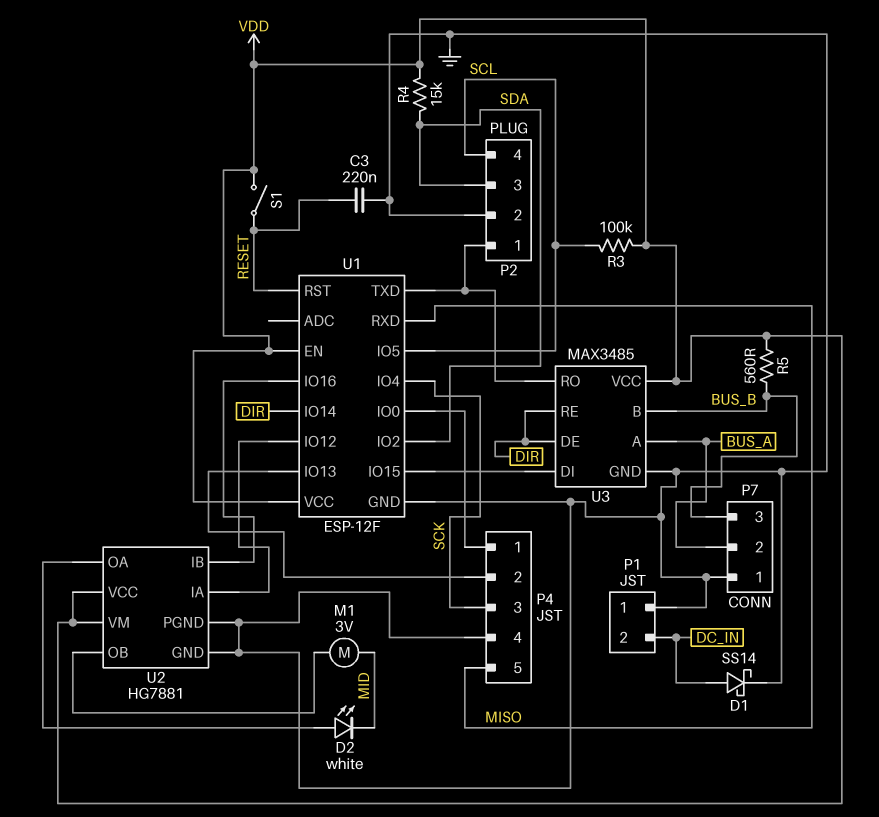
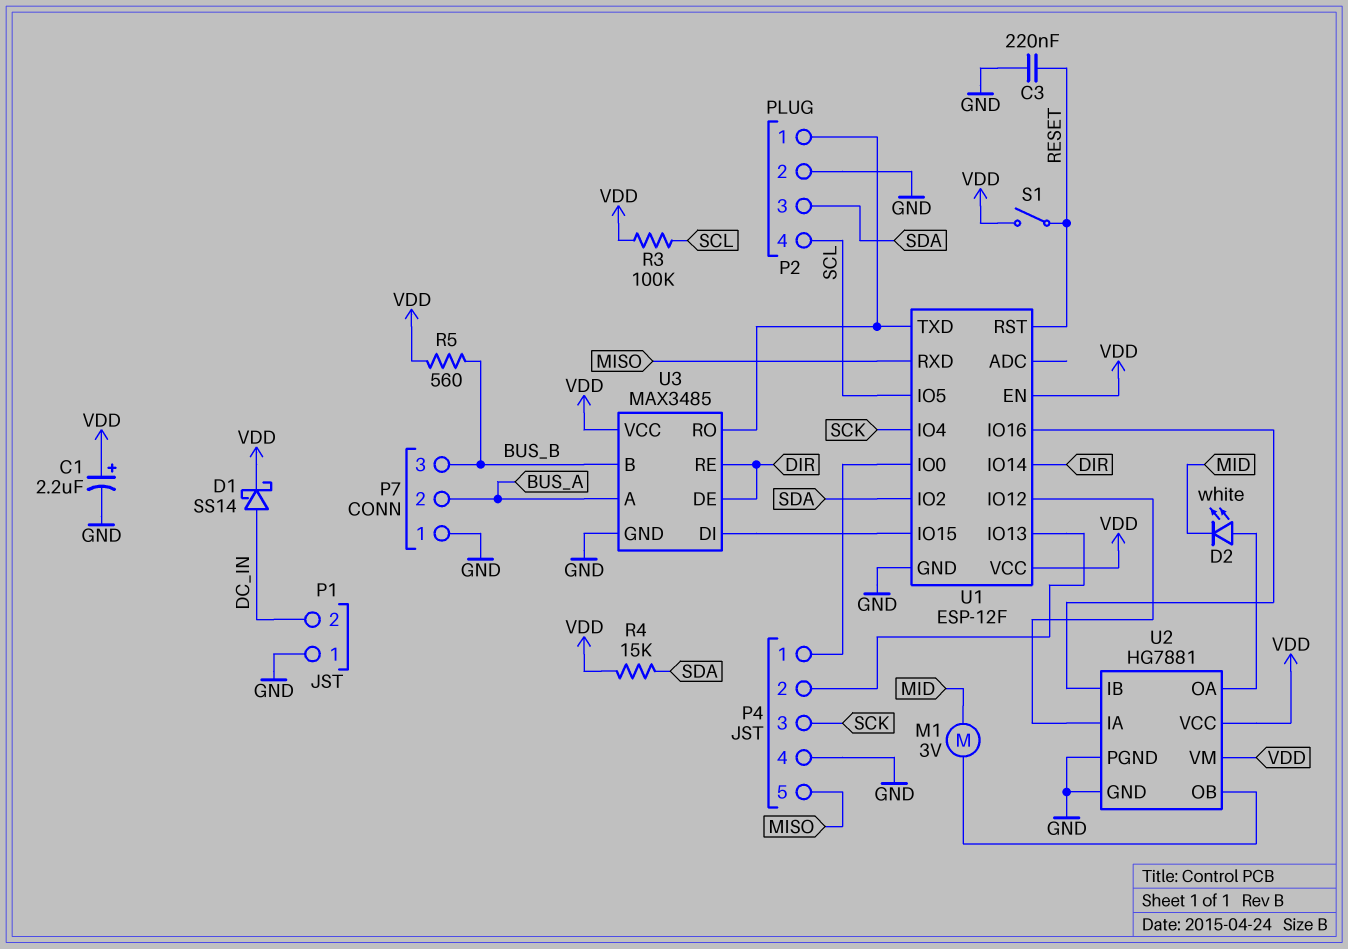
C1: none -> 2.2uF (plus VDD, minus GND)
D1: schottky SS14 (A DC_IN, K GND) -> schottky SS14 (A DC_IN, K VDD)

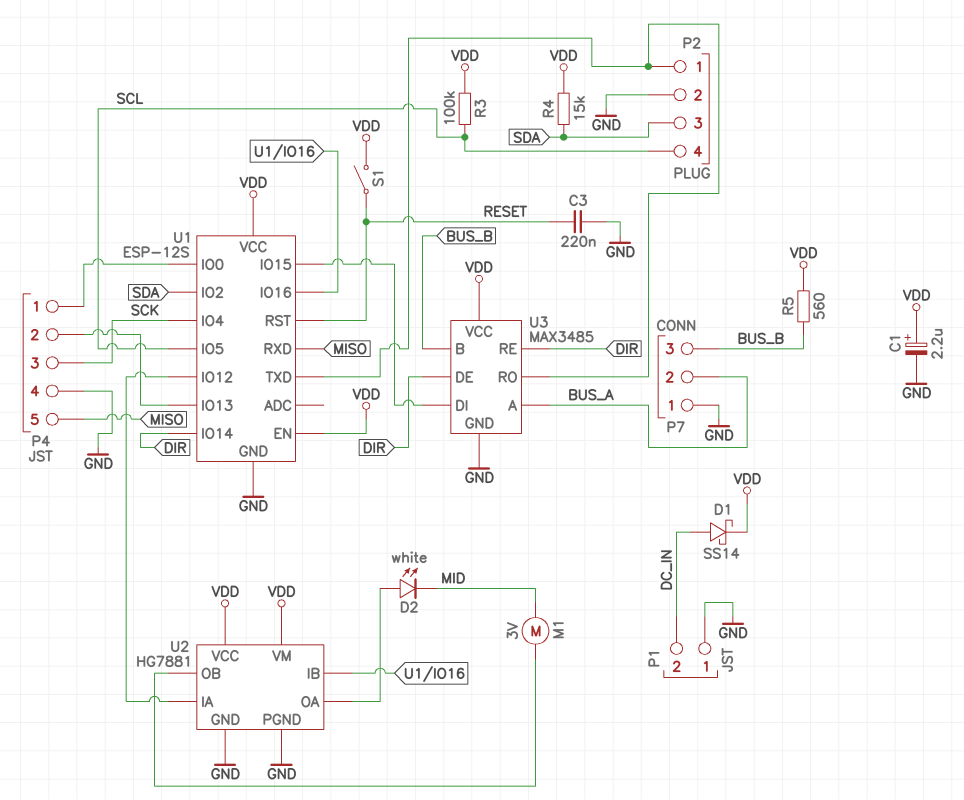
U1: ESP-12F -> ESP-12S

